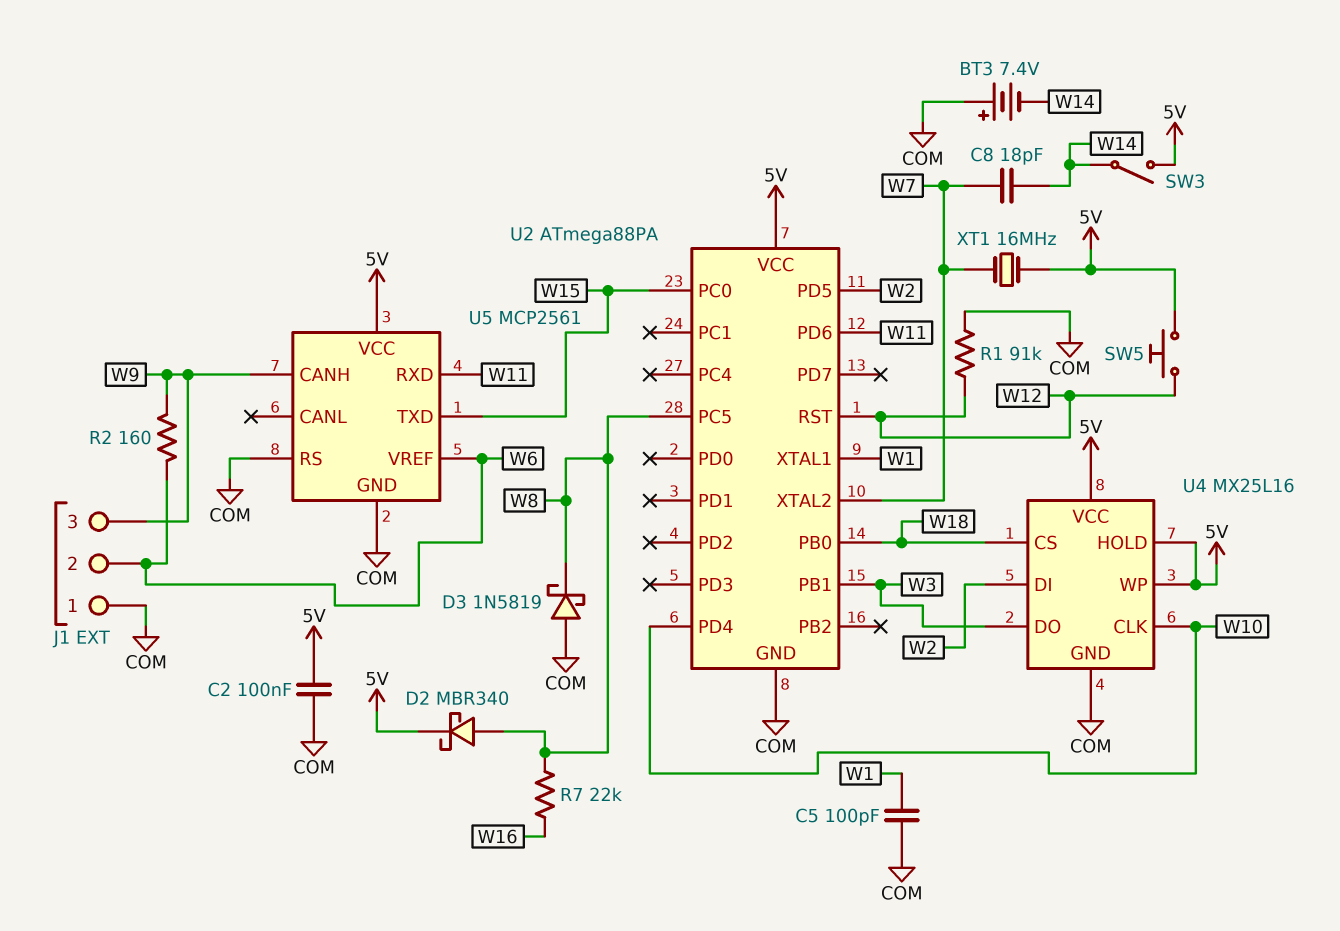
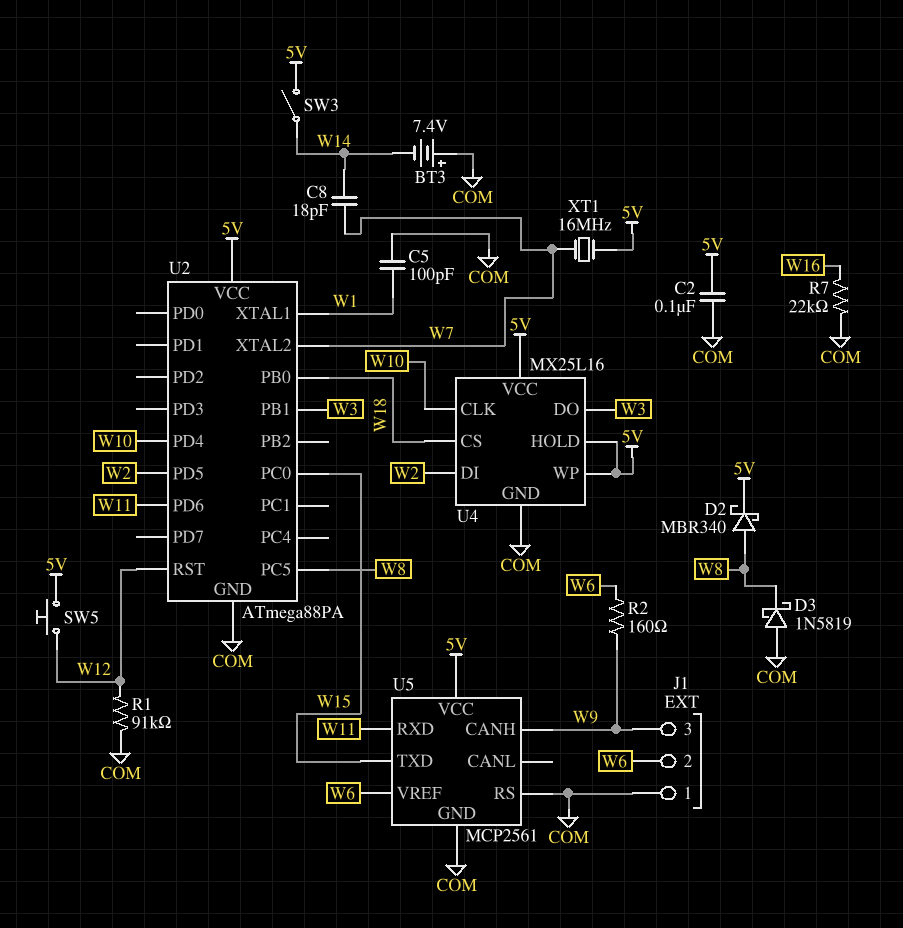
R7: 22k (W8, W16) -> 22k (COM, W16)

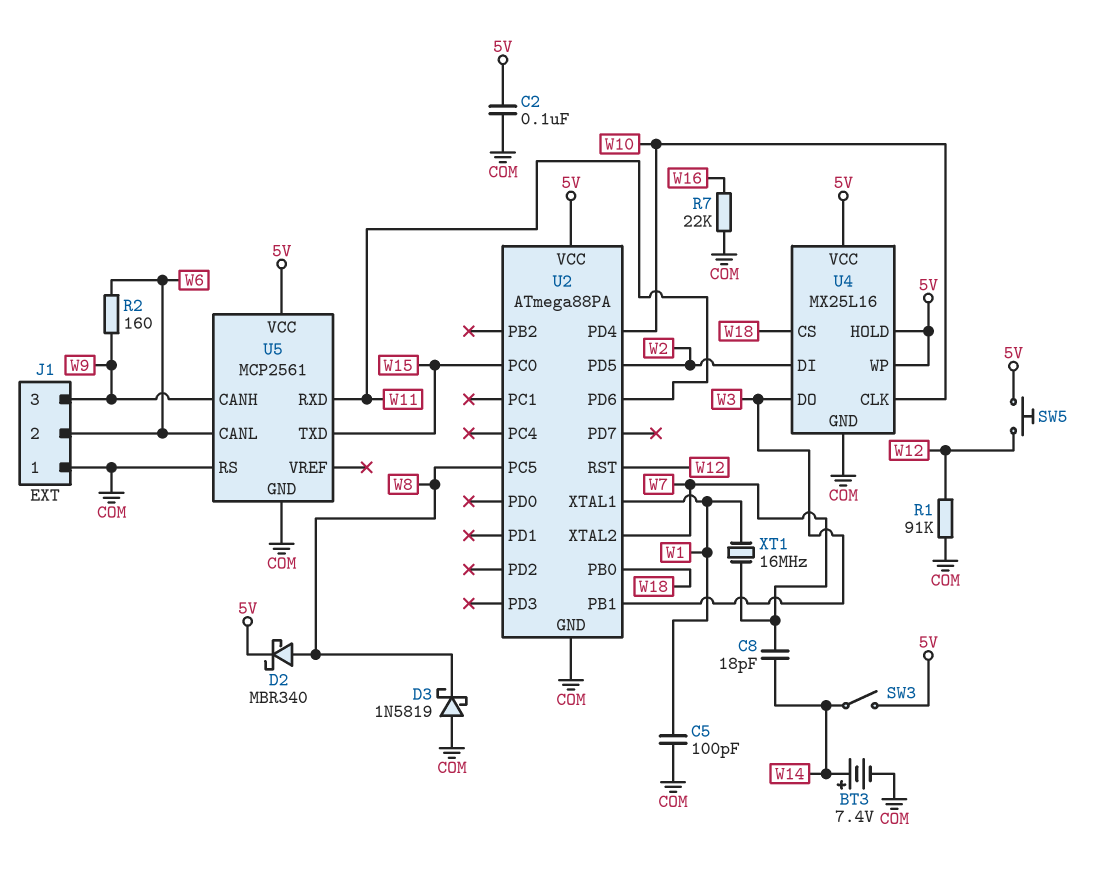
BT3: 7.4V (plus COM, minus W14) -> 7.4V (plus W14, minus COM)
U5 pin CANL: none -> W6
U5 pin VREF: W6 -> none
XT1: 16MHz (5V, W7) -> 16MHz (W1, W7)

